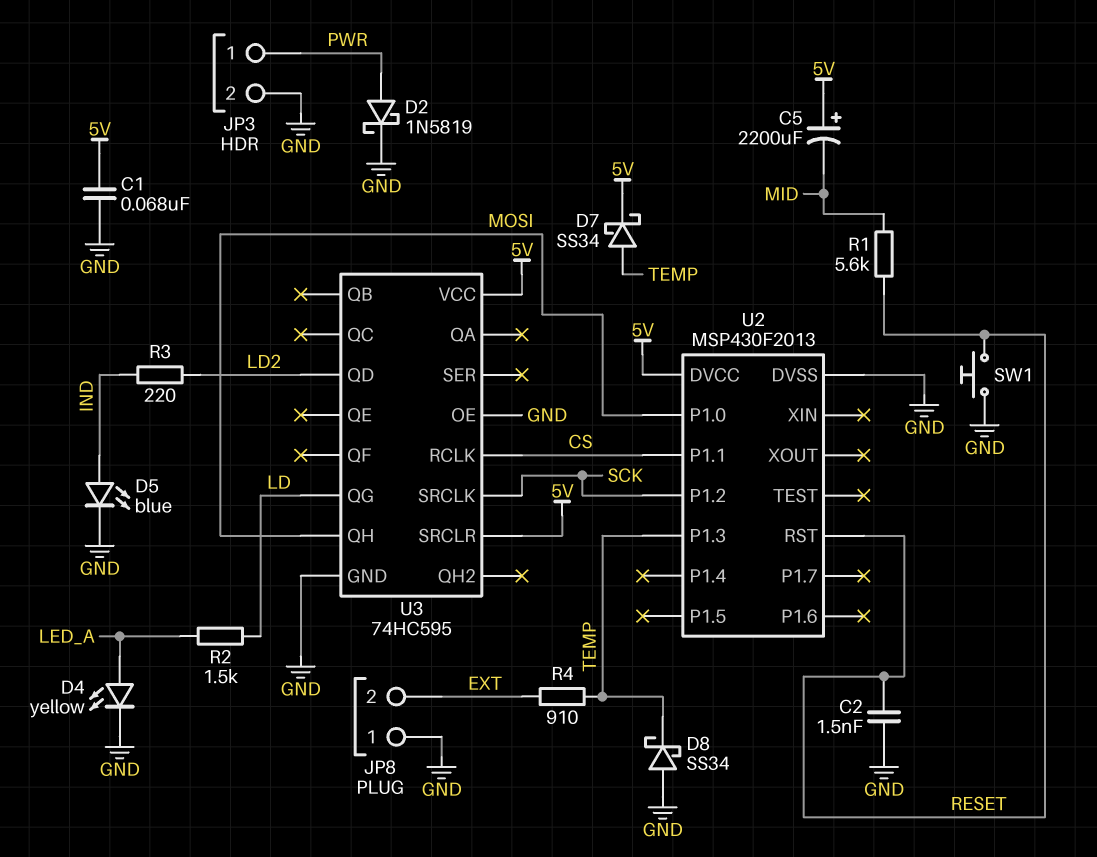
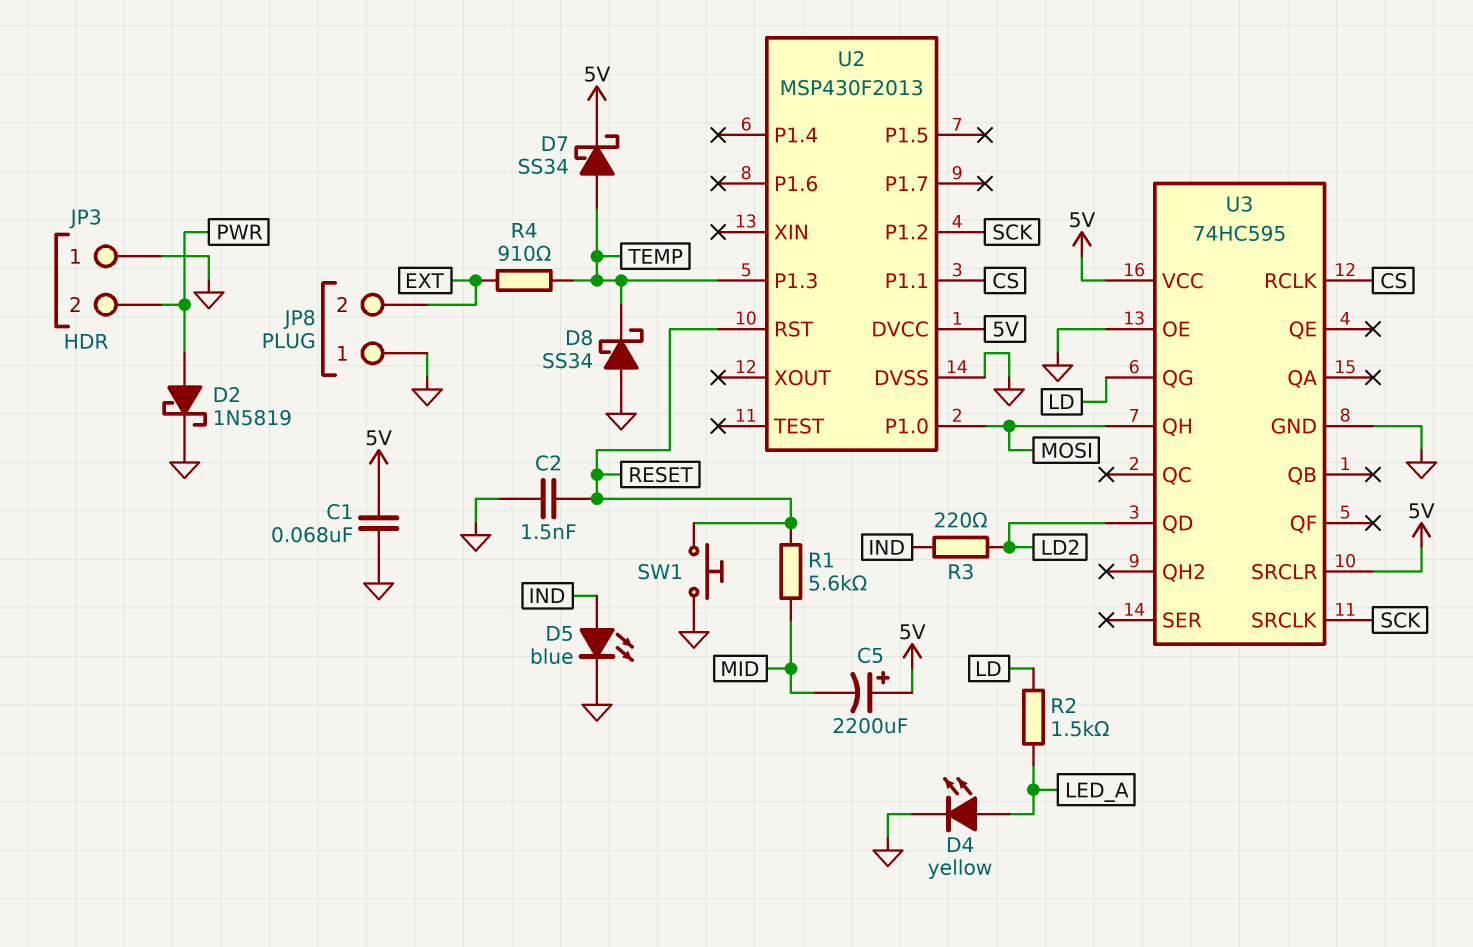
JP3 pin 1: PWR -> GND
JP3 pin 2: GND -> PWR

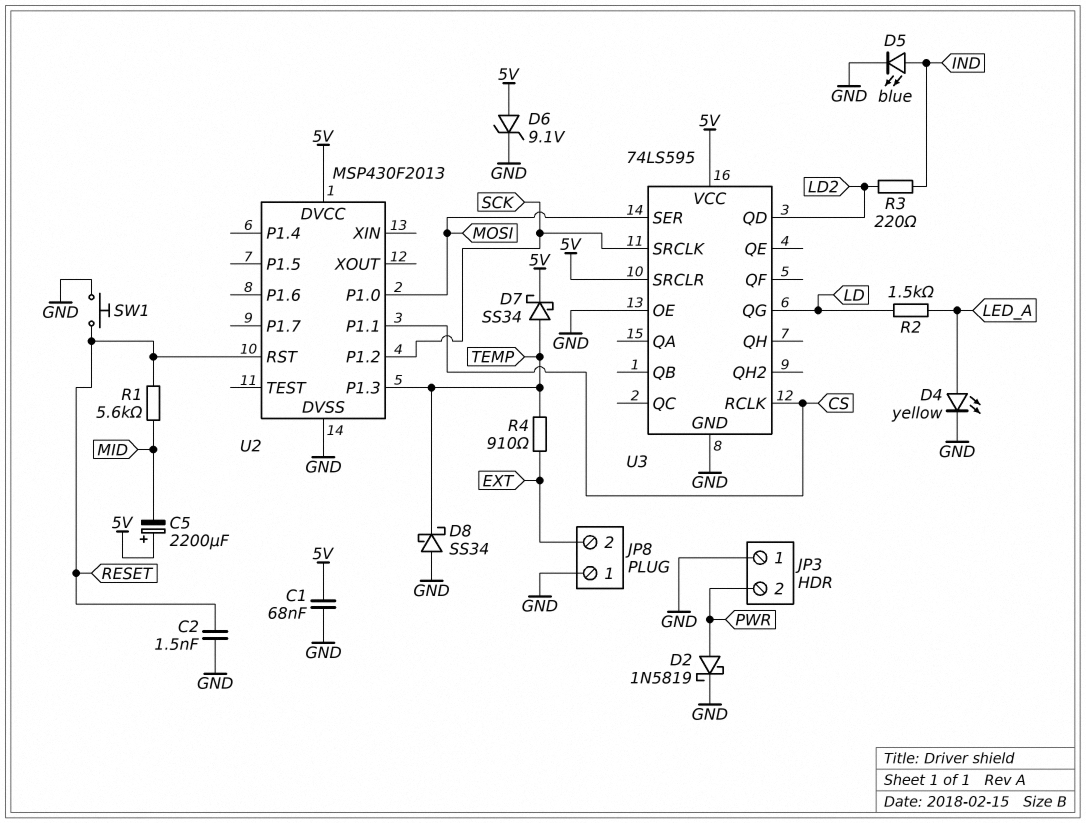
D6: none -> zener 9.1V (A 5V, K GND)
U3: 74HC595 -> 74LS595
U3 pin QH: MOSI -> none
U3 pin SER: none -> MOSI

